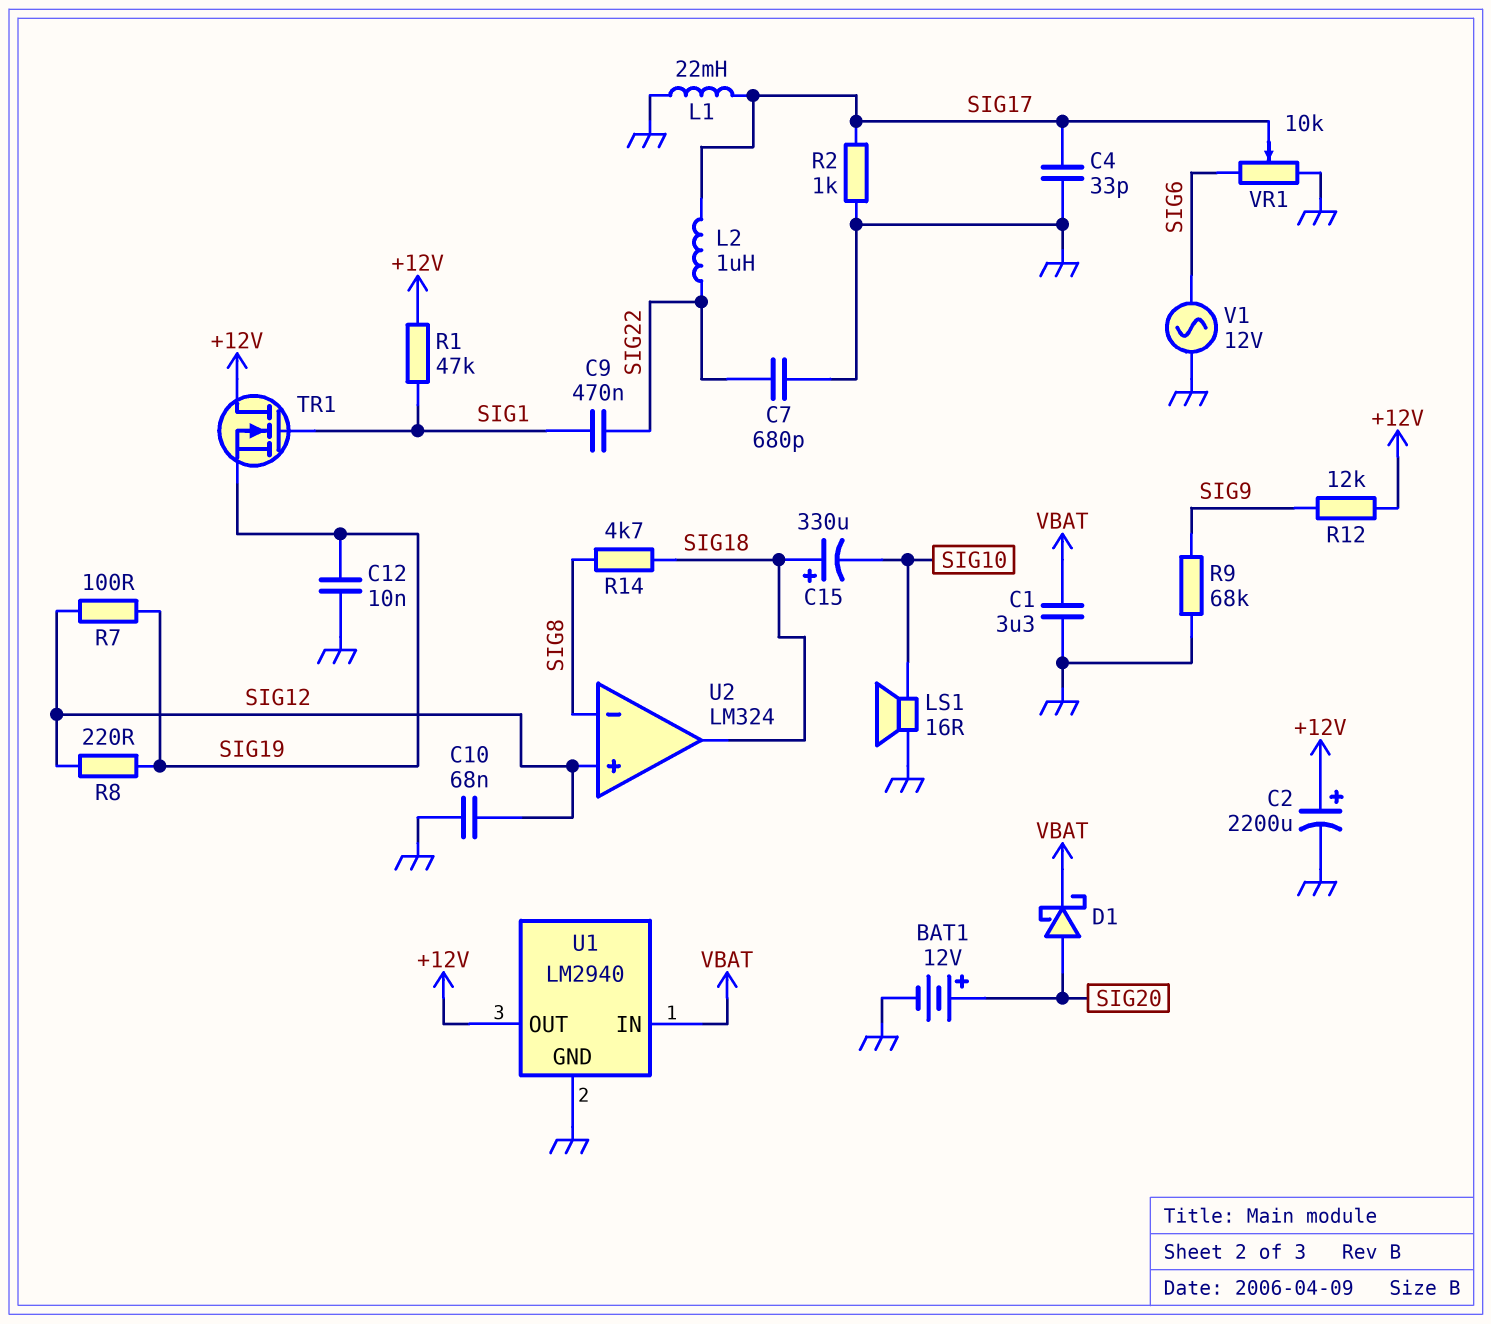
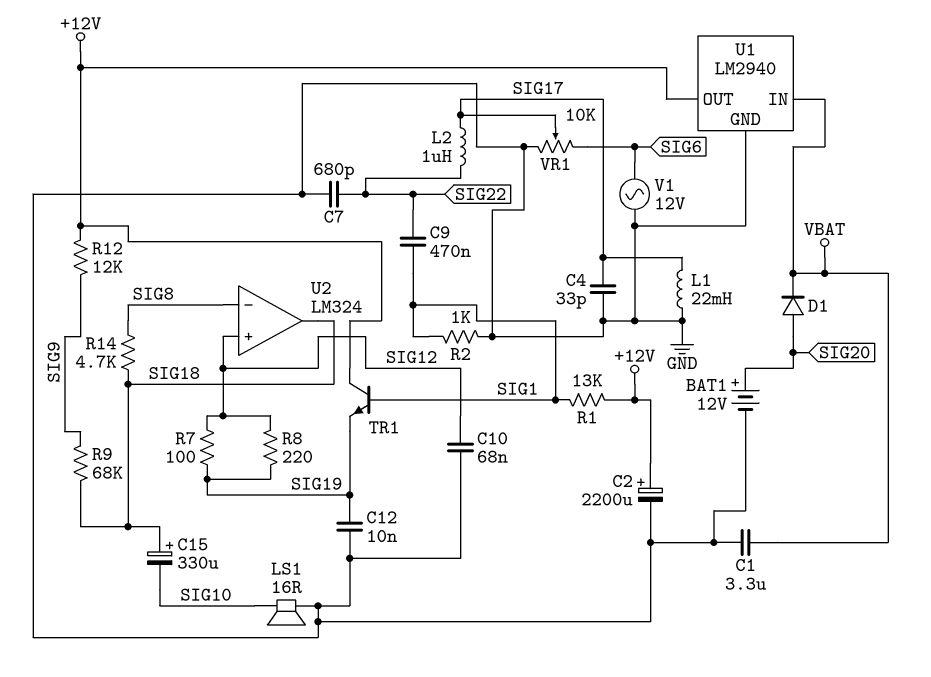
D1: schottky (A SIG20, K VBAT) -> diode (A SIG20, K VBAT)
R1: 47k (+12V, SIG1) -> 13k (+12V, SIG1)
R2: 1k (GND, SIG17) -> 1k (GND, SIG1)
R9: 68k (GND, SIG9) -> 68k (SIG9, SIG18)
TR1: NMOS (G SIG1, D +12V, S SIG19) -> NPN (B SIG1, C +12V, E SIG19)

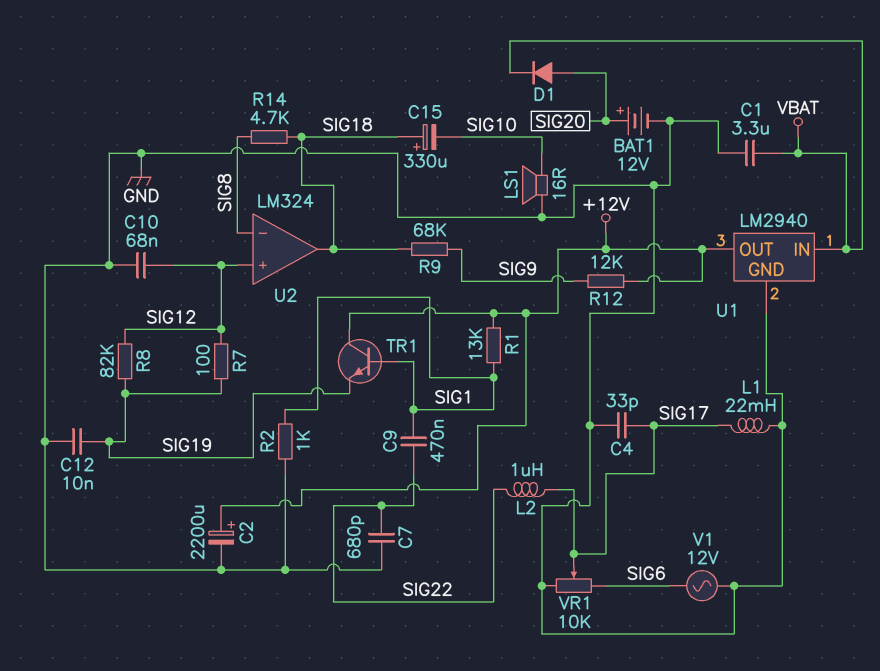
R8: 220 (SIG12, SIG19) -> 82k (SIG12, SIG19)

